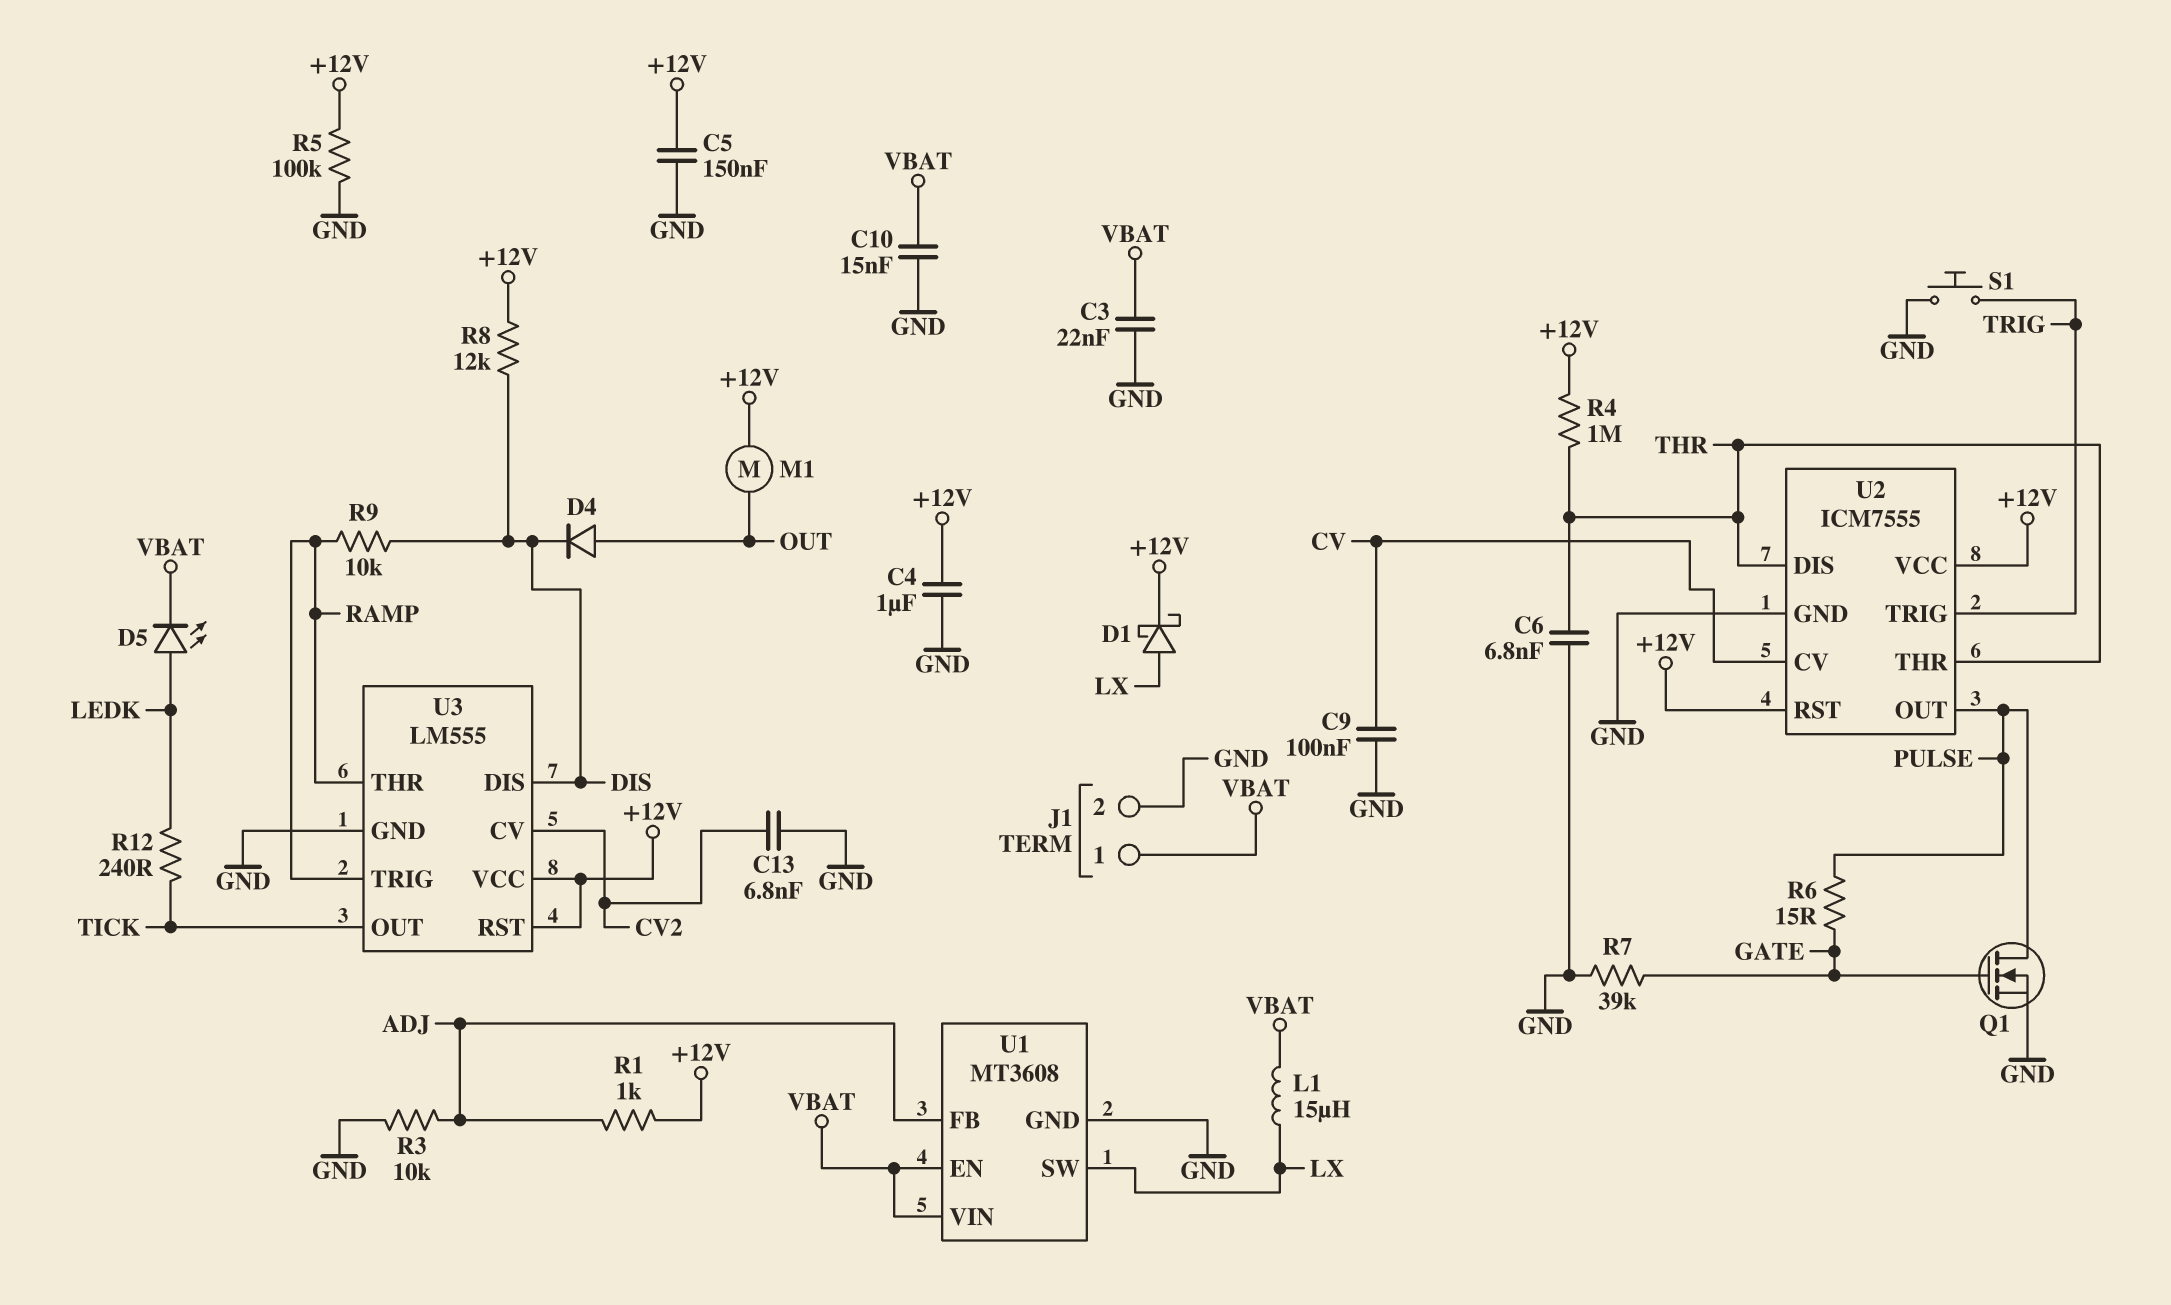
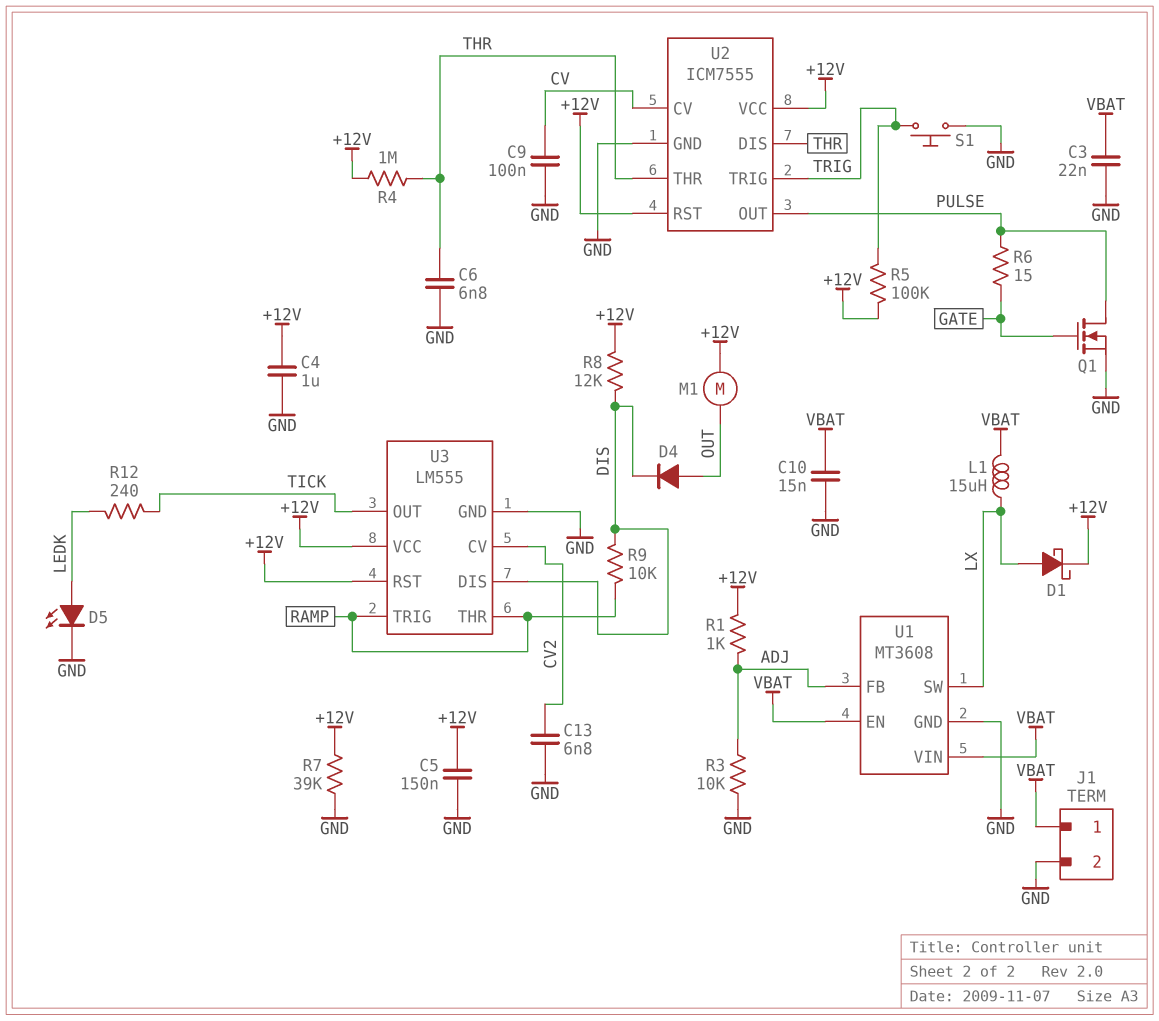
D5: LED (A LEDK, K VBAT) -> LED (A LEDK, K GND)
R5: 100k (+12V, GND) -> 100k (+12V, TRIG)
R7: 39k (GATE, GND) -> 39k (+12V, GND)

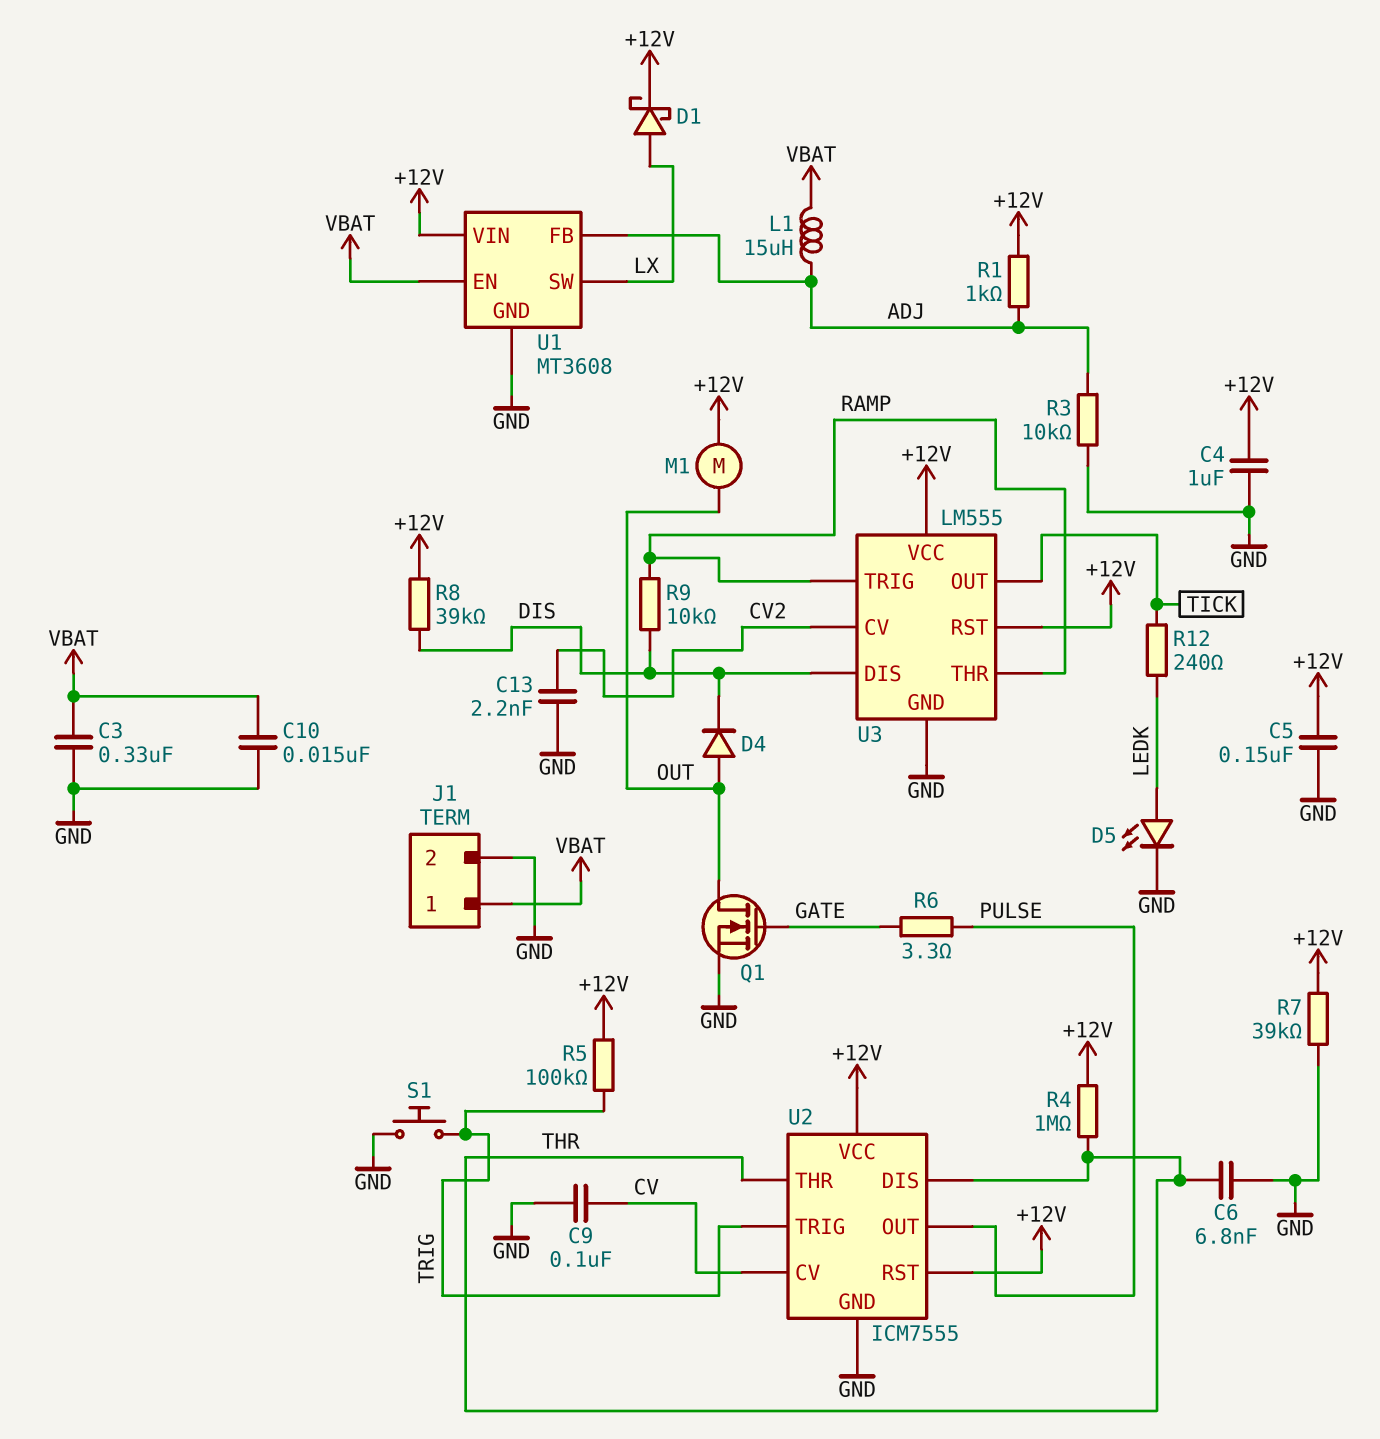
C3: 22nF (GND, VBAT) -> 330nF (GND, VBAT)
C13: 6.8nF (CV2, GND) -> 2.2nF (CV2, GND)
L1: 15uH (LX, VBAT) -> 15uH (ADJ, VBAT)
Q1: NMOS (G GATE, D PULSE, S GND) -> NMOS (G GATE, D OUT, S GND)
R6: 15 (GATE, PULSE) -> 3.3 (GATE, PULSE)
R8: 12k (+12V, DIS) -> 39k (+12V, DIS)
U1 pin VIN: VBAT -> +12V

